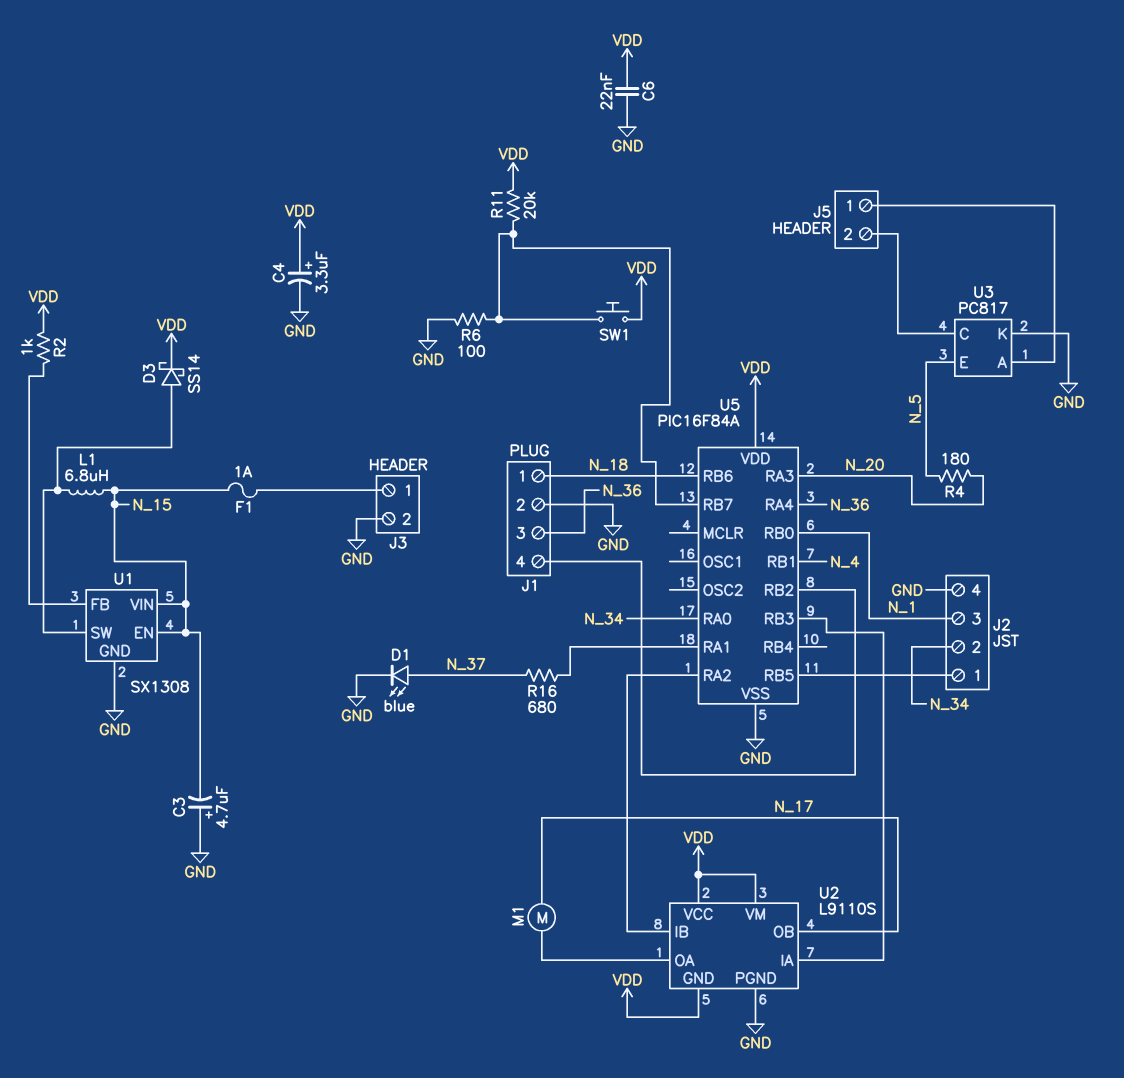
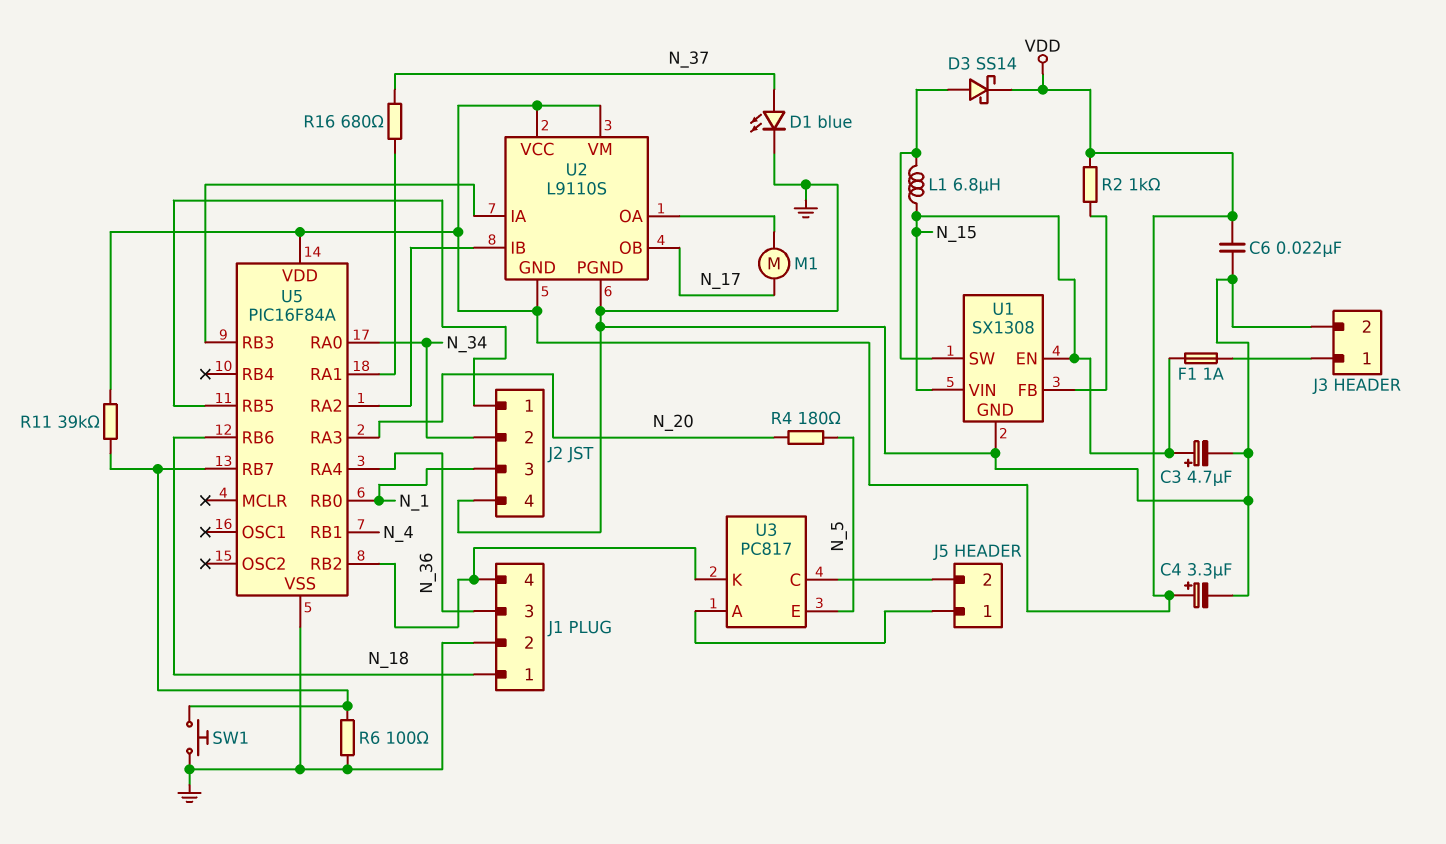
C3: 4.7uF (plus GND, minus N_15) -> 4.7uF (plus N_15, minus GND)
R11: 20k (U5/RB7, VDD) -> 39k (U5/RB7, VDD)
SW1: button (U5/RB7, VDD) -> button (GND, U5/RB7)
U3 pin K: GND -> J1/4

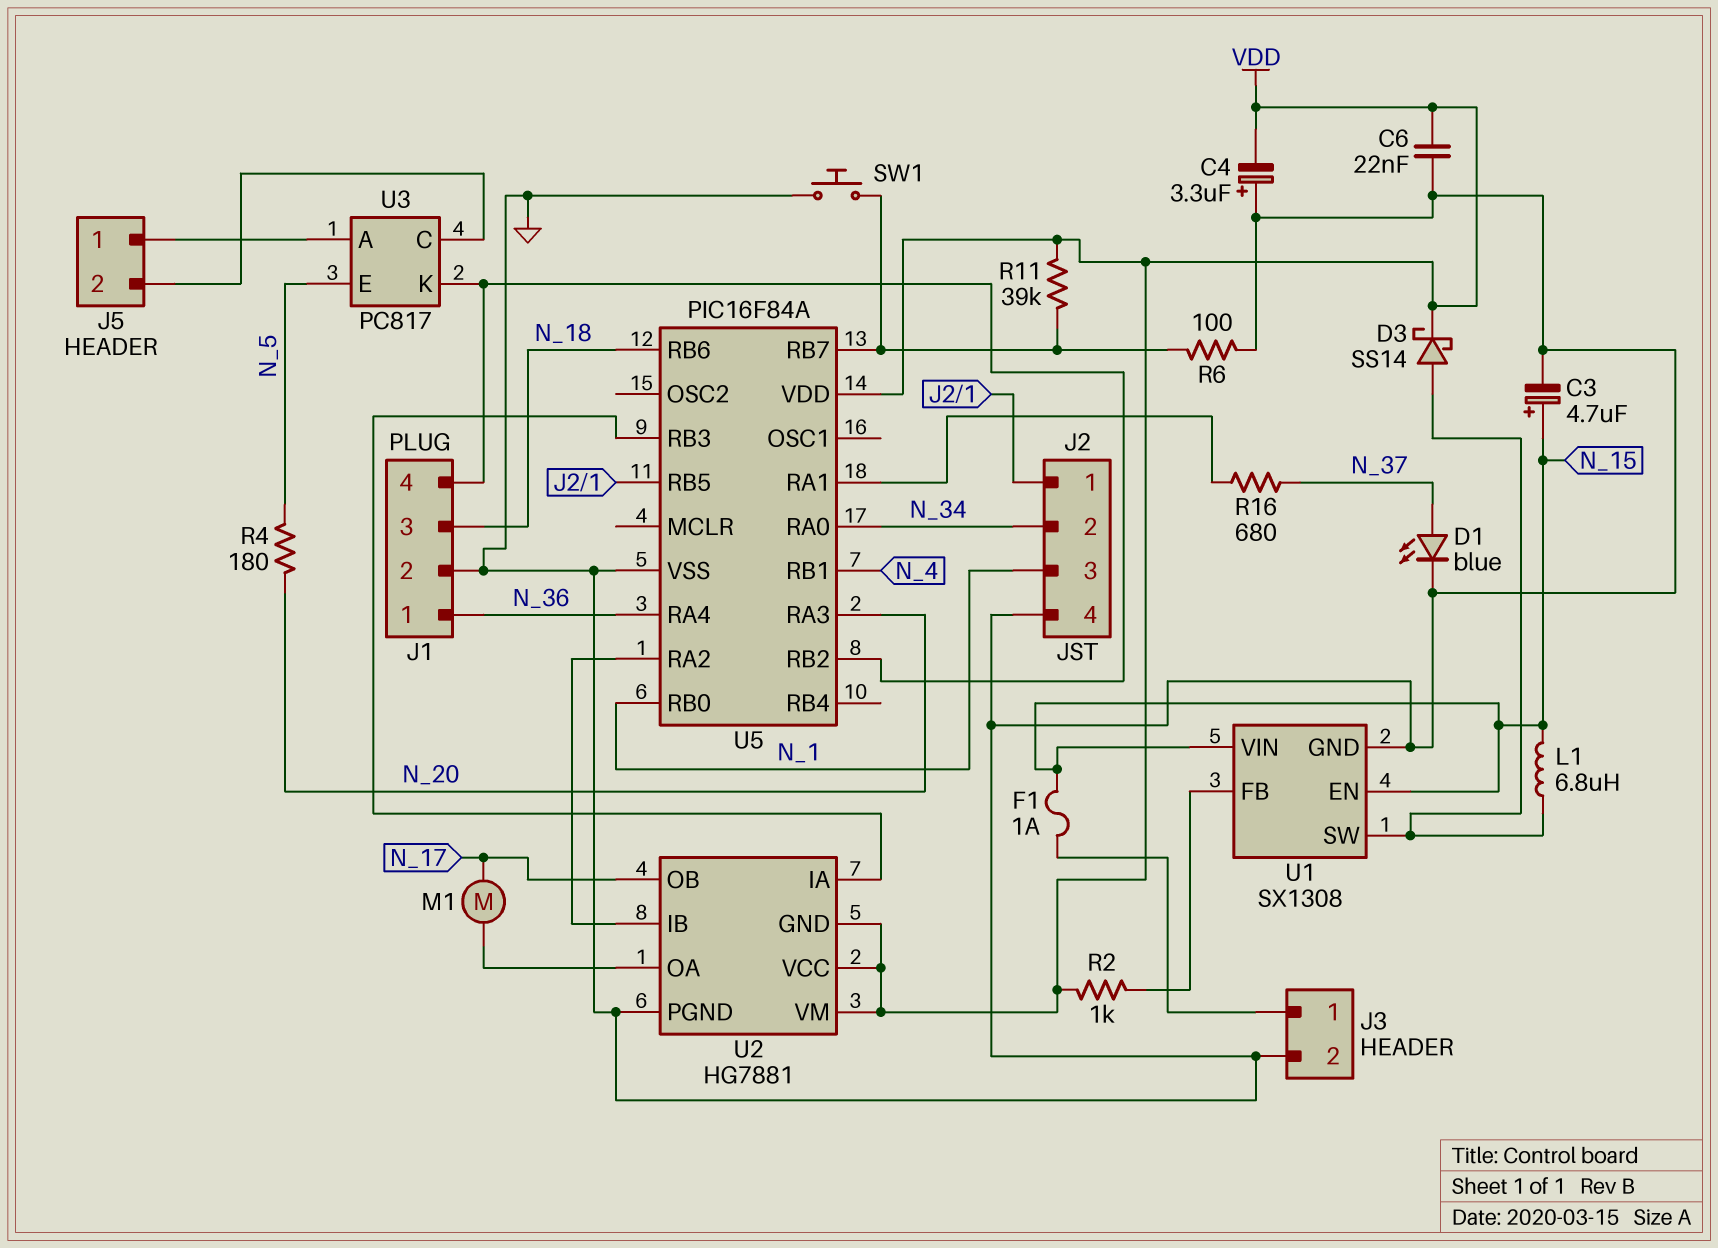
C4: 3.3uF (plus VDD, minus GND) -> 3.3uF (plus GND, minus VDD)
J1 pin 1: N_18 -> N_36
J1 pin 3: N_36 -> N_18
U2: L9110S -> HG7881

